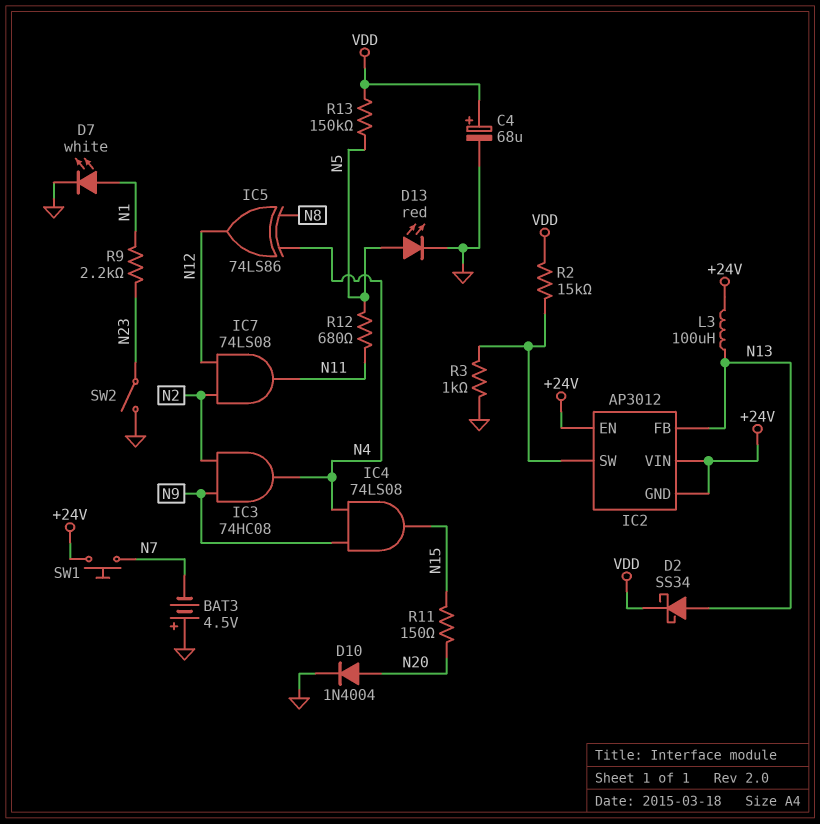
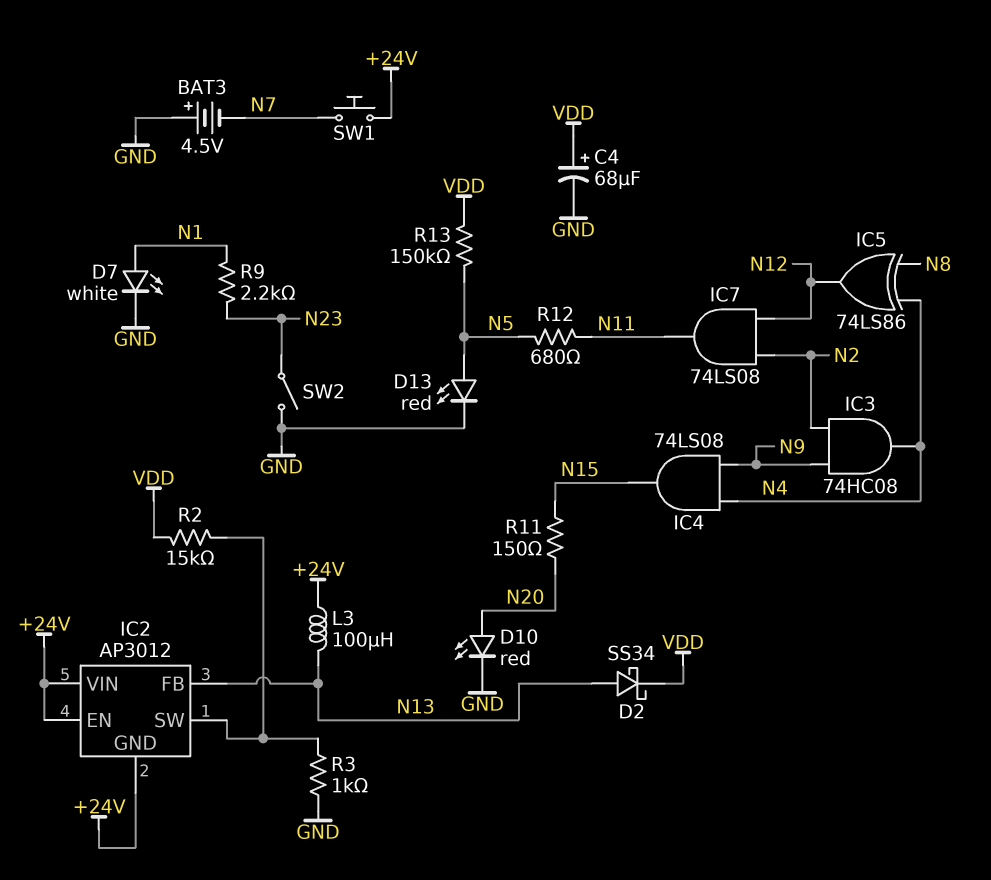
D10: diode 1N4004 (A N20, K GND) -> LED red (A N20, K GND)

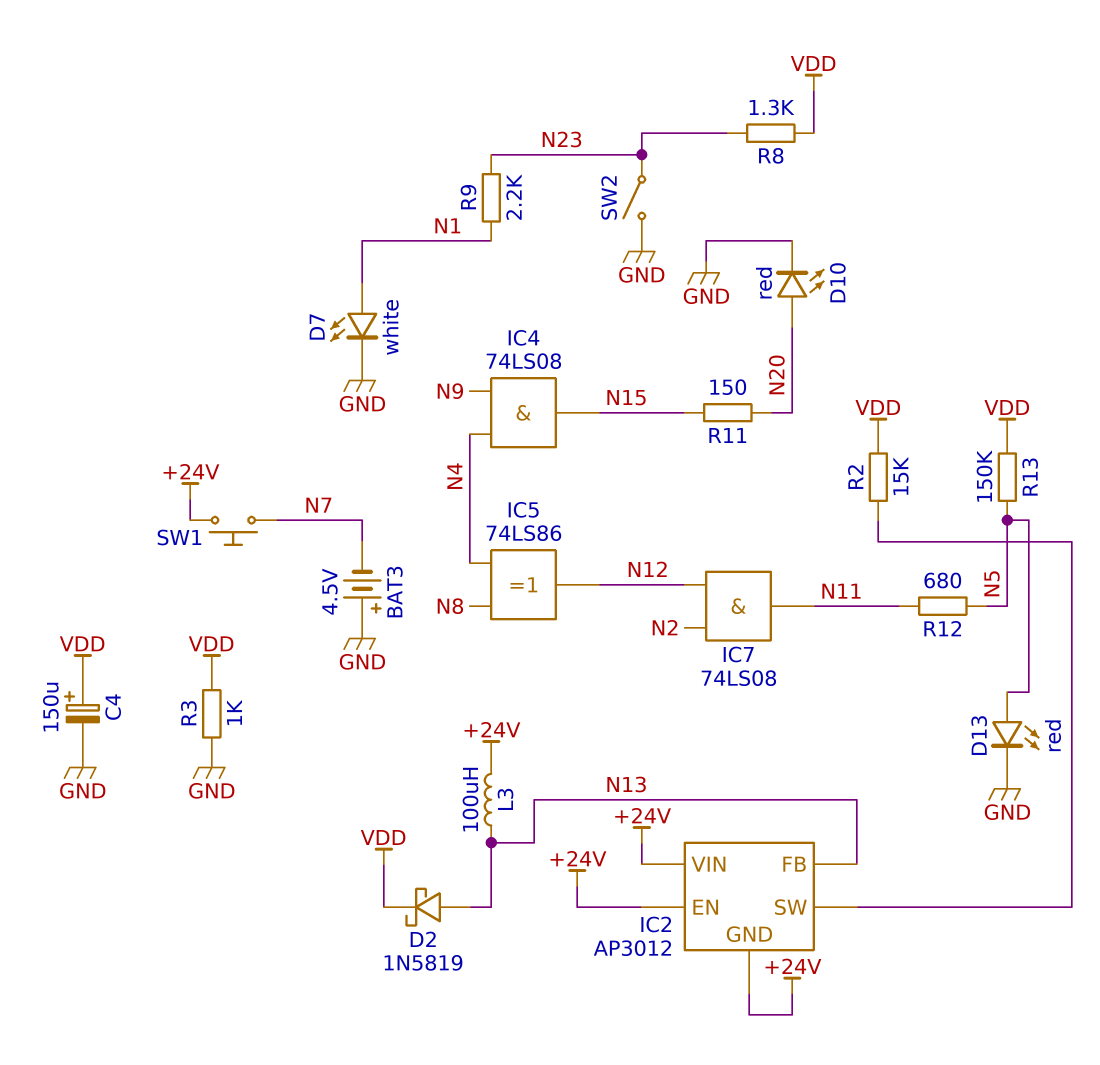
C4: 68uF (plus VDD, minus GND) -> 150uF (plus VDD, minus GND)
D2: schottky SS34 (A N13, K VDD) -> schottky 1N5819 (A N13, K VDD)
IC3: AND 74HC08 (in N2, in N9, out N4) -> none
R3: 1k (GND, IC2/SW) -> 1k (GND, VDD)
R8: none -> 1.3k (N23, VDD)

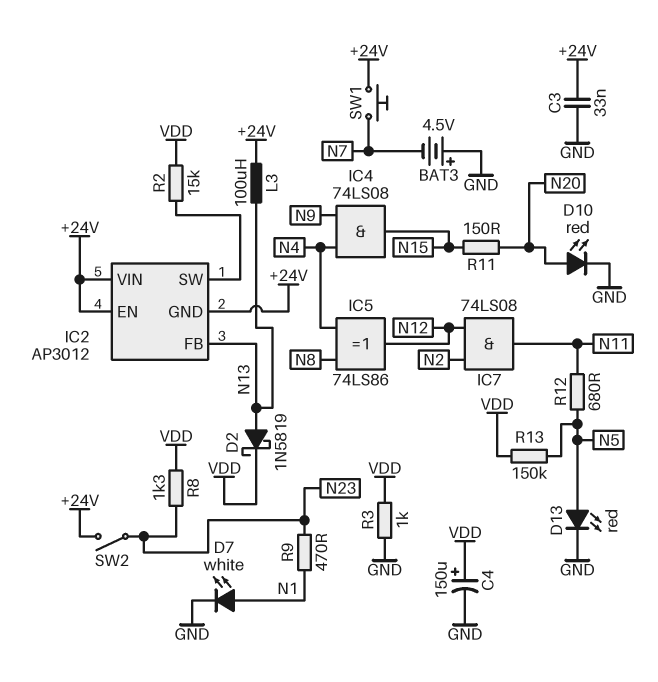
C3: none -> 33nF (+24V, GND)
R9: 2.2k (N1, N23) -> 470 (N1, N23)
SW2: switch (GND, N23) -> switch (+24V, N23)

